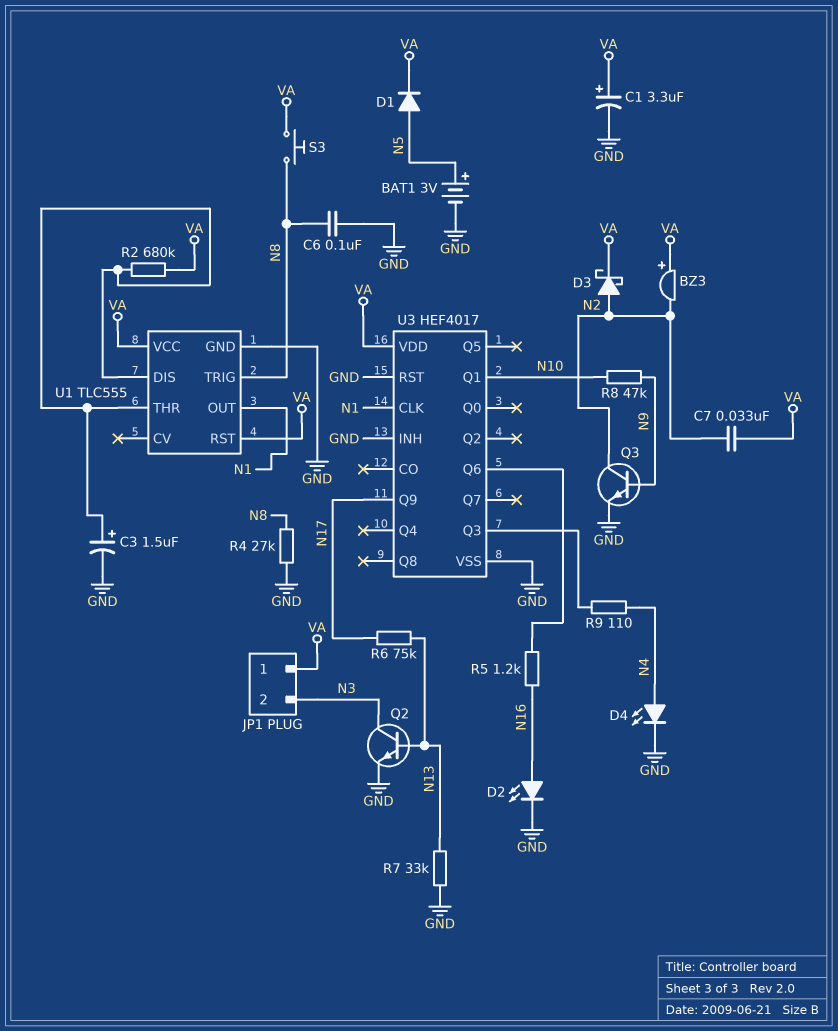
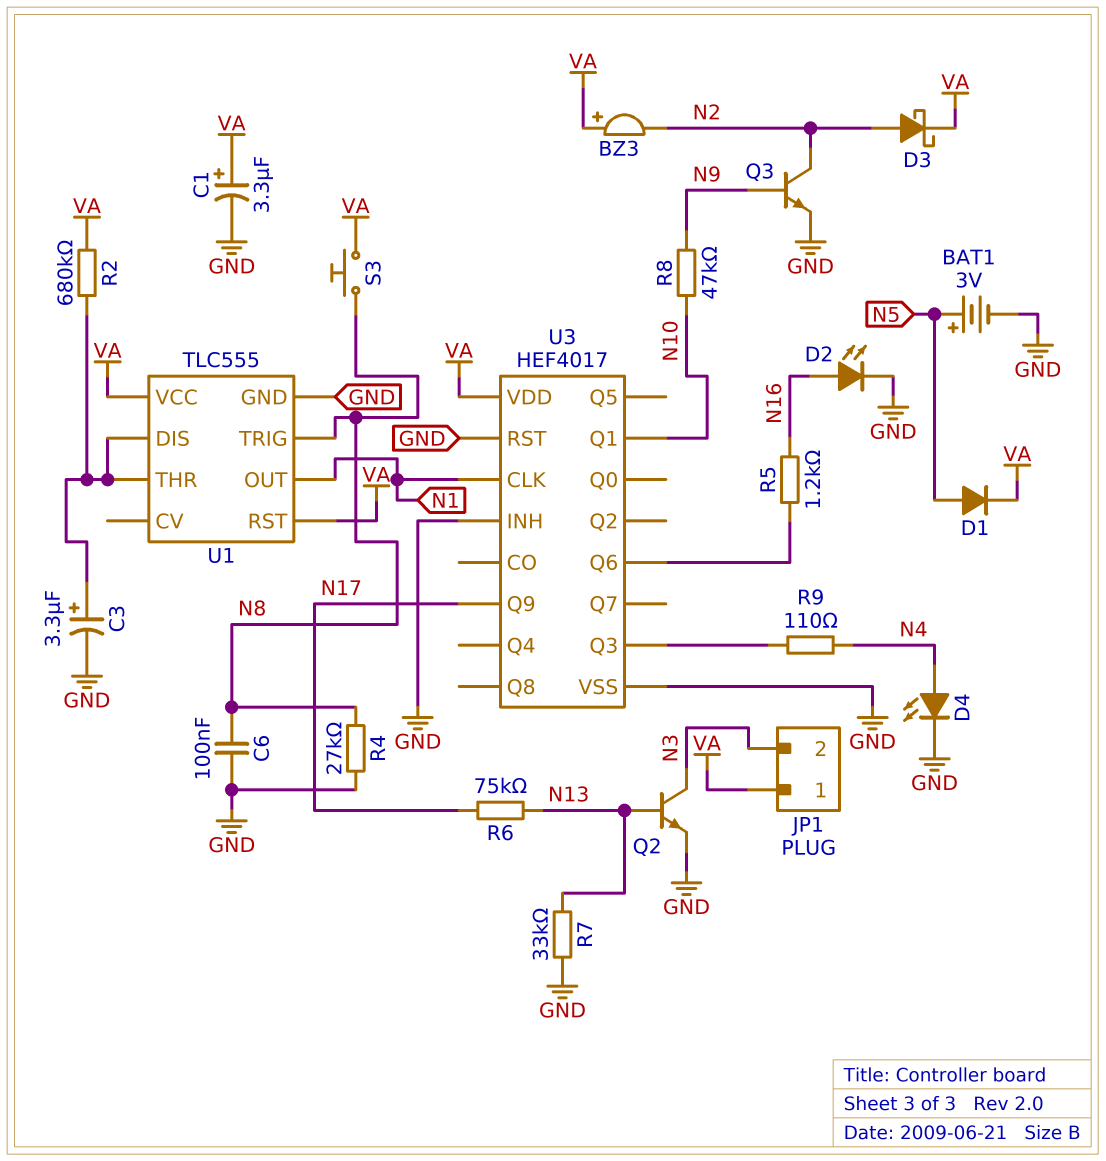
C3: 1.5uF (plus U1/DIS, minus GND) -> 3.3uF (plus U1/DIS, minus GND)
C7: 33nF (N2, VA) -> none

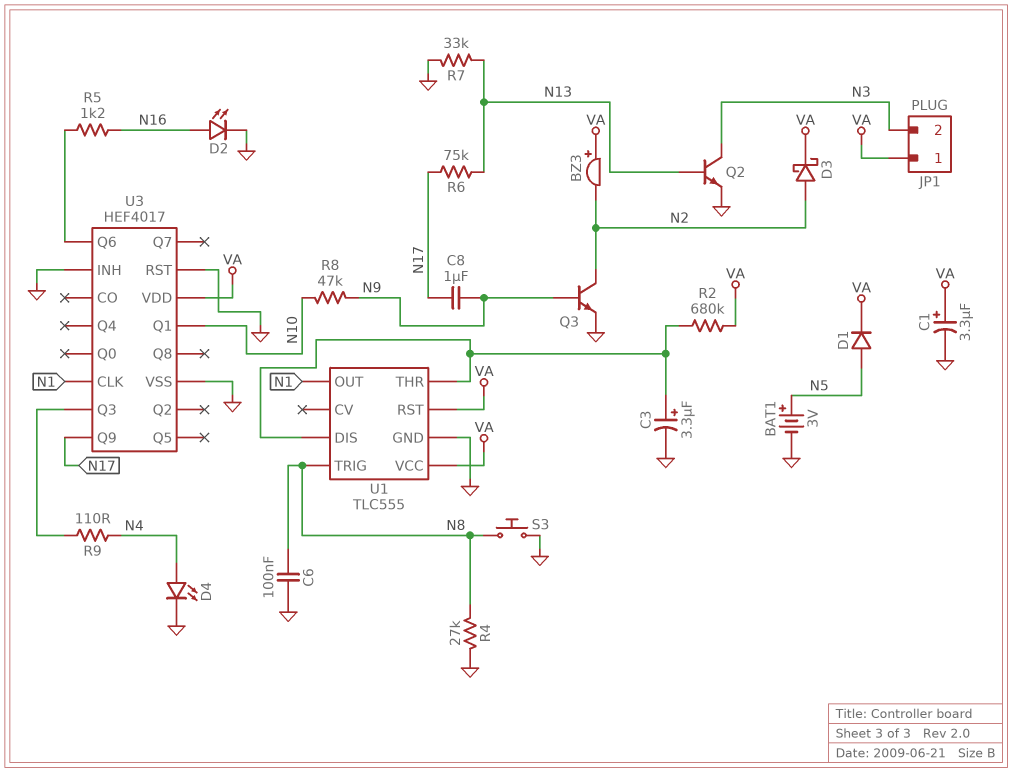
C8: none -> 1uF (N9, N17)
S3: button (N8, VA) -> button (GND, N8)

